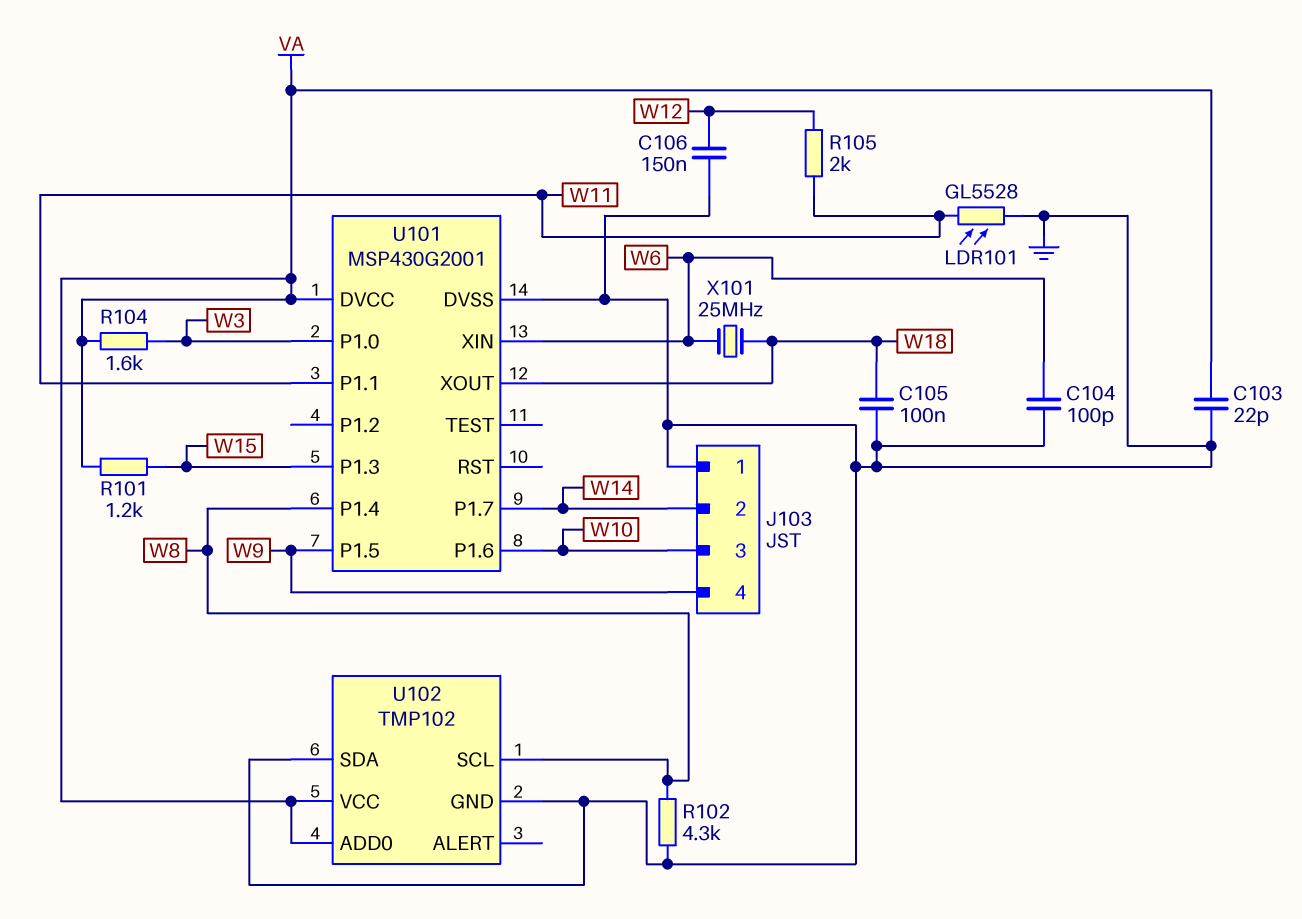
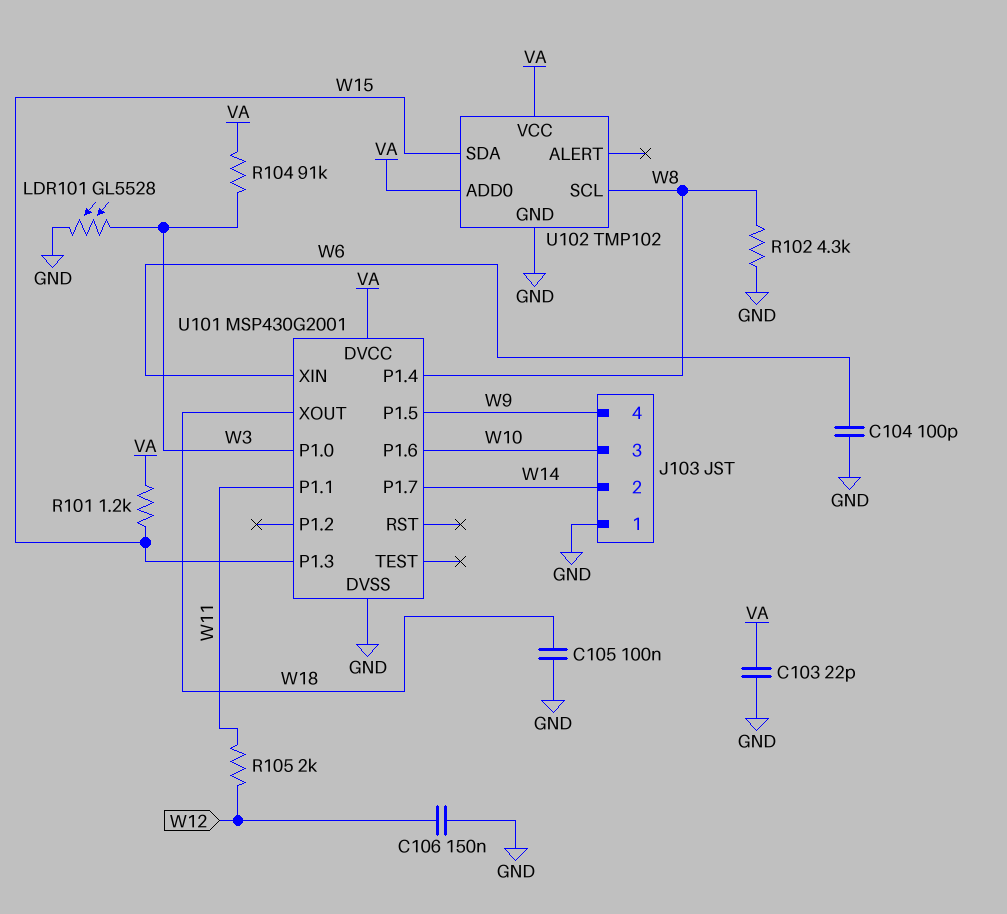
LDR101: GL5528 (GND, W11) -> GL5528 (GND, W3)
R104: 1.6k (VA, W3) -> 91k (VA, W3)
U102 pin SDA: GND -> W15
X101: 25MHz (W6, W18) -> none

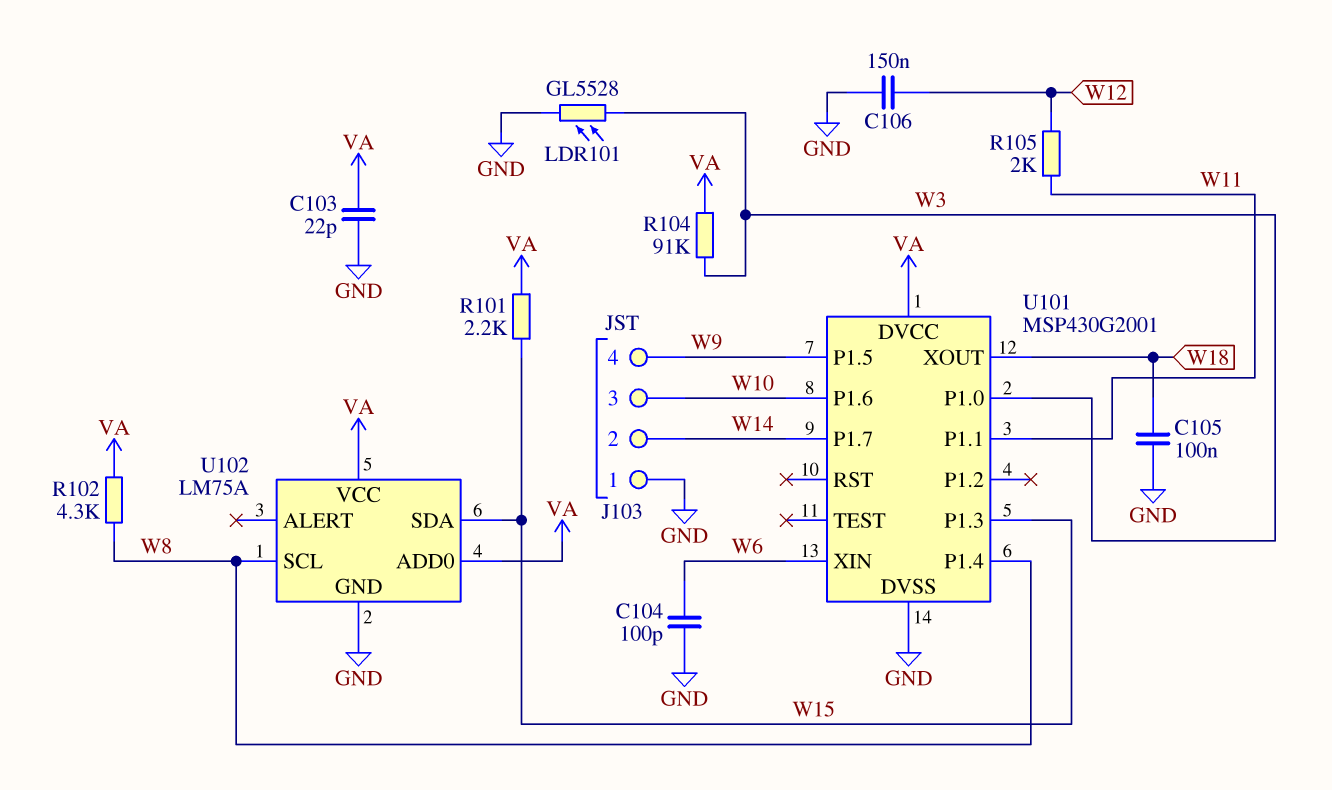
R101: 1.2k (VA, W15) -> 2.2k (VA, W15)
R102: 4.3k (GND, W8) -> 4.3k (VA, W8)
U102: TMP102 -> LM75A

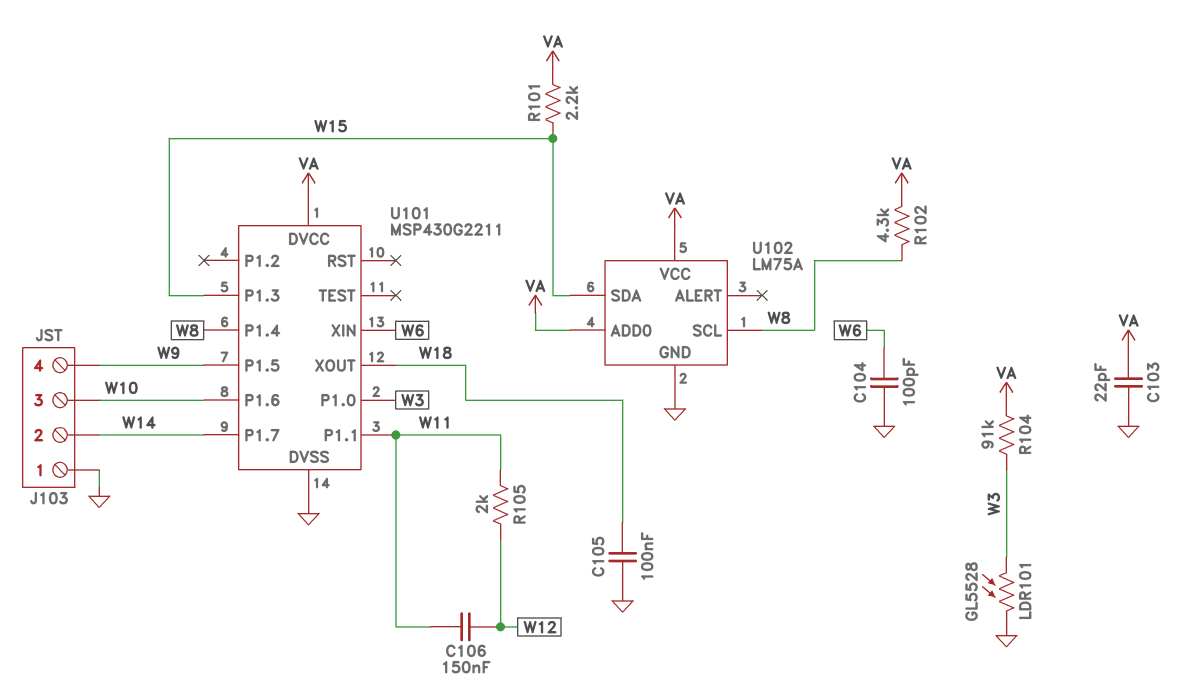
C106: 150nF (GND, W12) -> 150nF (W11, W12)
U101: MSP430G2001 -> MSP430G2211

